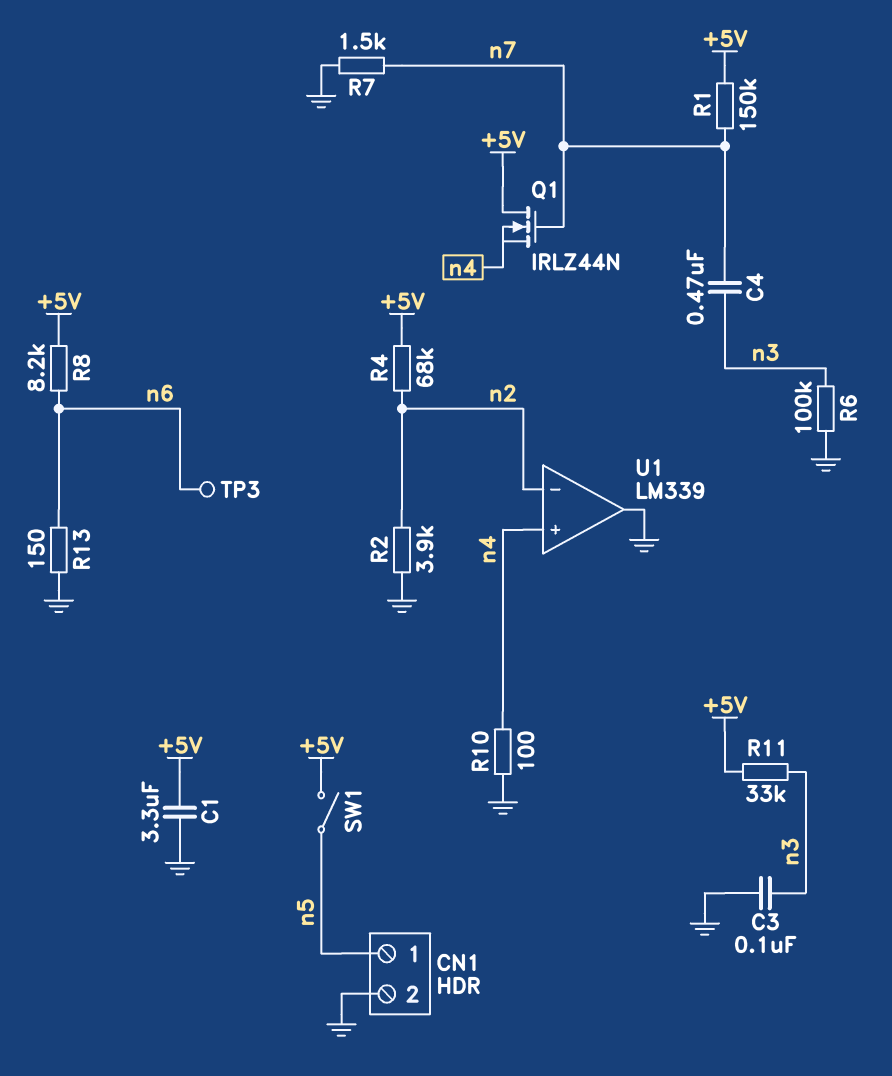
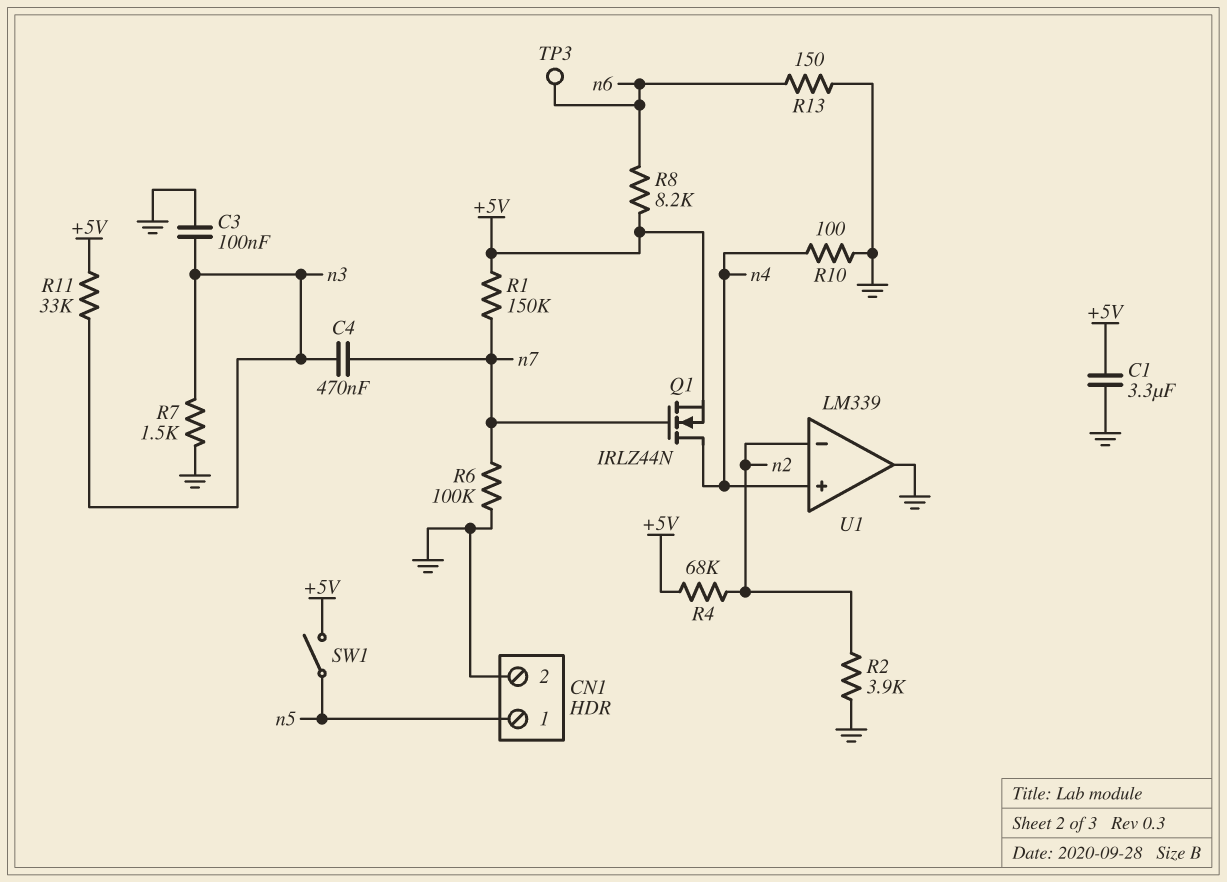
Q1: NMOS IRLZ44N (G n7, D +5V, S n4) -> NMOS IRLZ44N (G n7, D n4, S +5V)
R6: 100k (GND, n3) -> 100k (GND, n7)
R7: 1.5k (GND, n7) -> 1.5k (GND, n3)

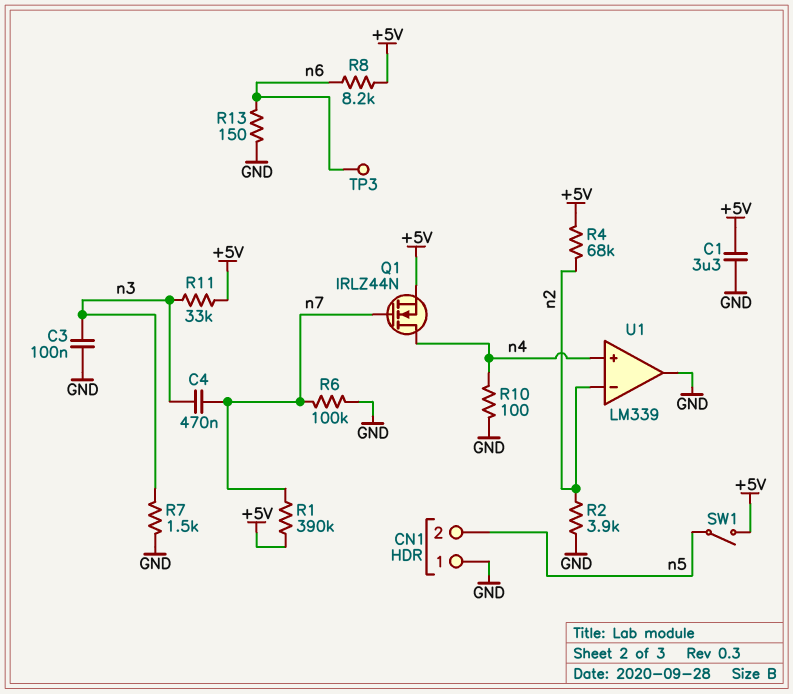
CN1 pin 1: n5 -> GND
CN1 pin 2: GND -> n5
R1: 150k (+5V, n7) -> 390k (+5V, n7)

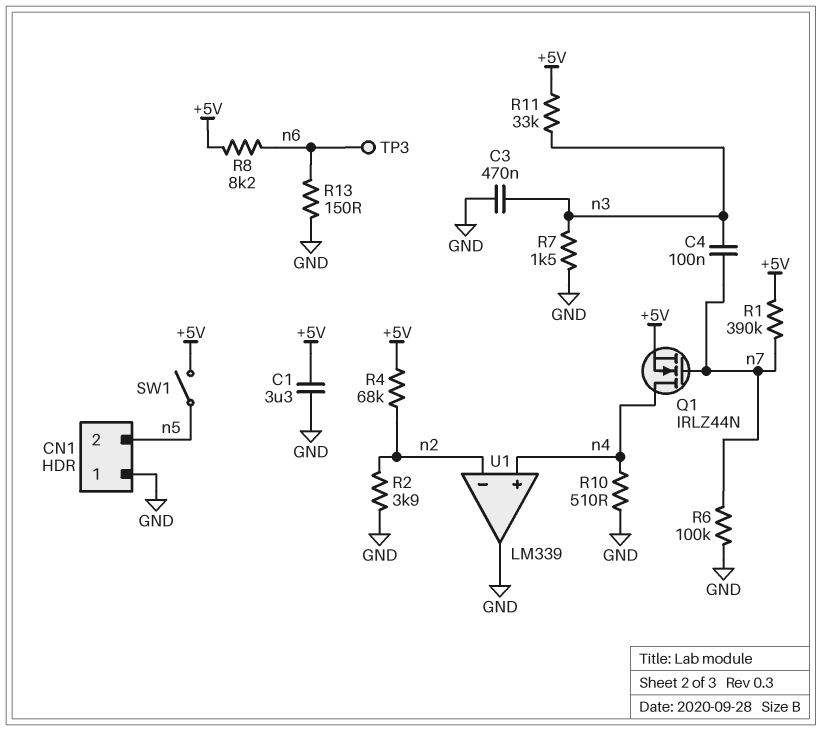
C3: 100nF (GND, n3) -> 470nF (GND, n3)
C4: 470nF (n3, n7) -> 100nF (n3, n7)
R10: 100 (GND, n4) -> 510 (GND, n4)

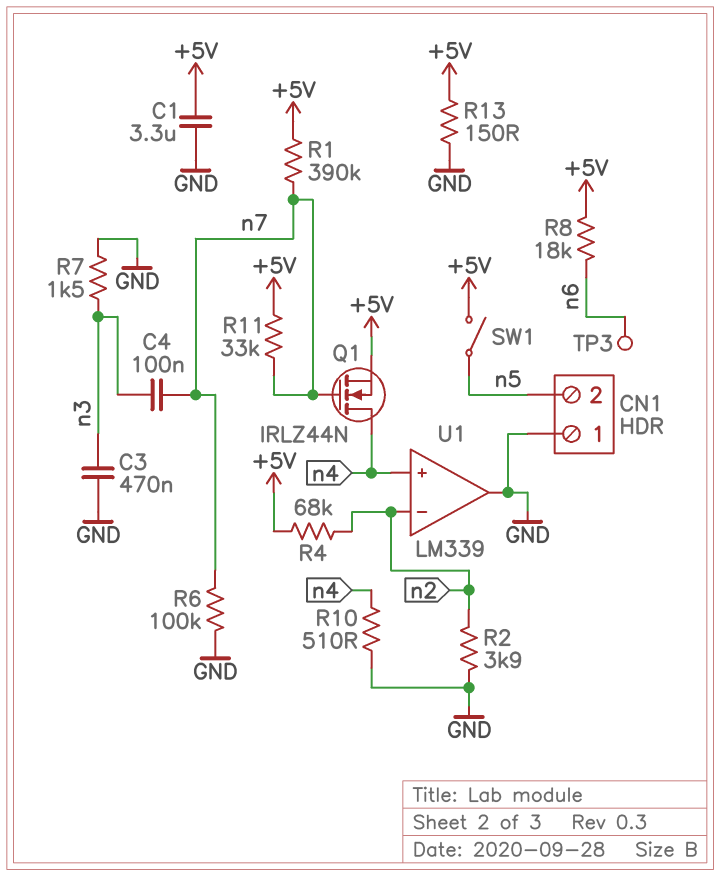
R8: 8.2k (+5V, n6) -> 18k (+5V, n6)
R11: 33k (+5V, n3) -> 33k (+5V, n7)
R13: 150 (GND, n6) -> 150 (+5V, GND)

